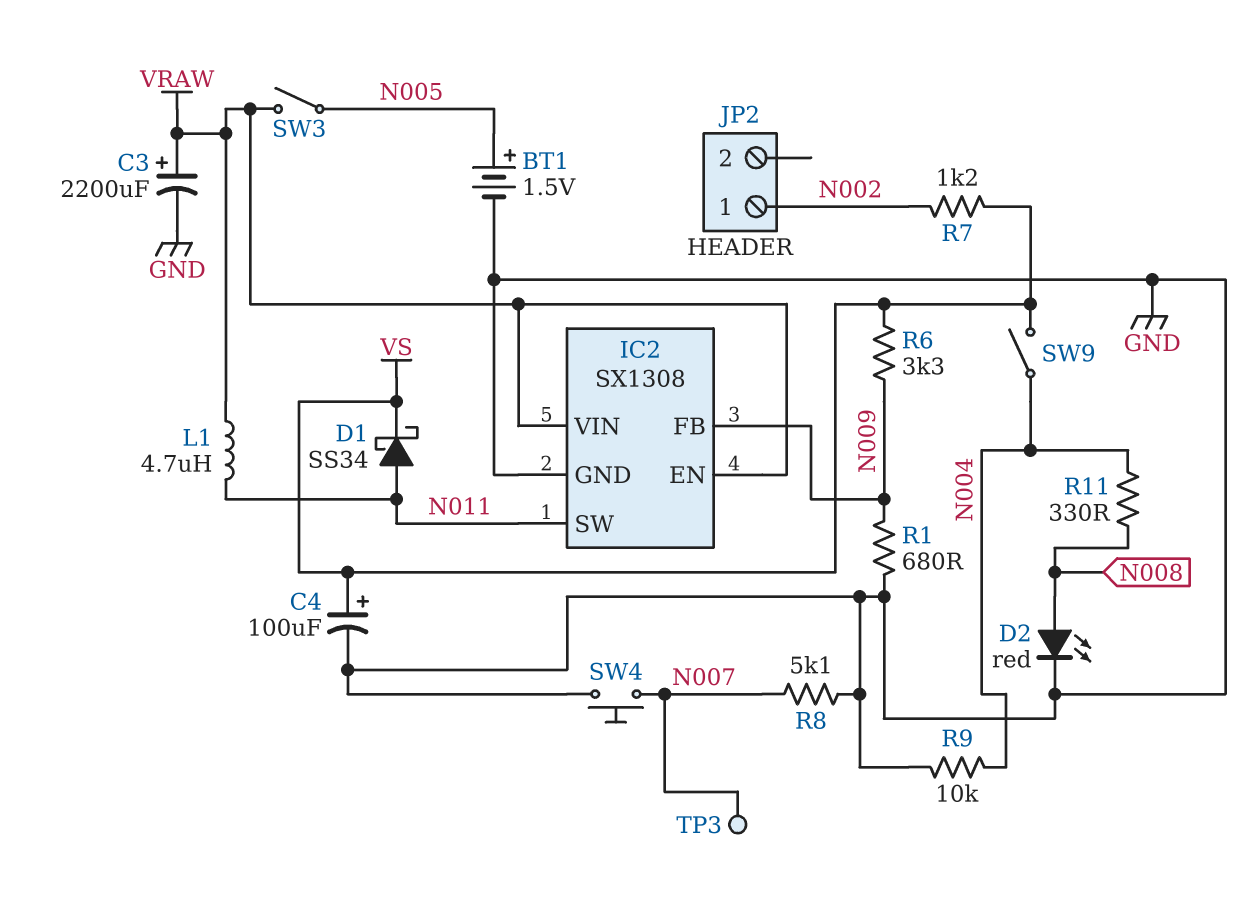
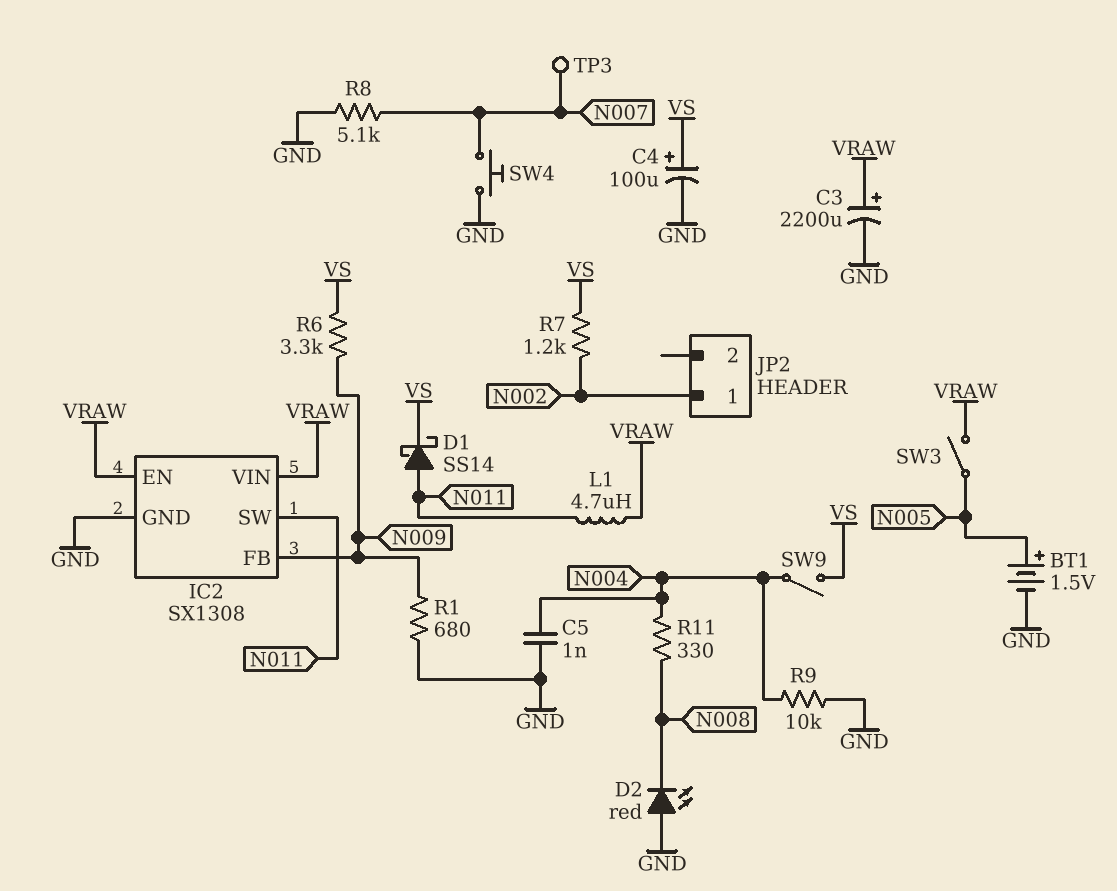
C5: none -> 1nF (GND, N004)
D1: schottky SS34 (A N011, K VS) -> schottky SS14 (A N011, K VS)
D2: LED red (A N008, K GND) -> LED red (A GND, K N008)

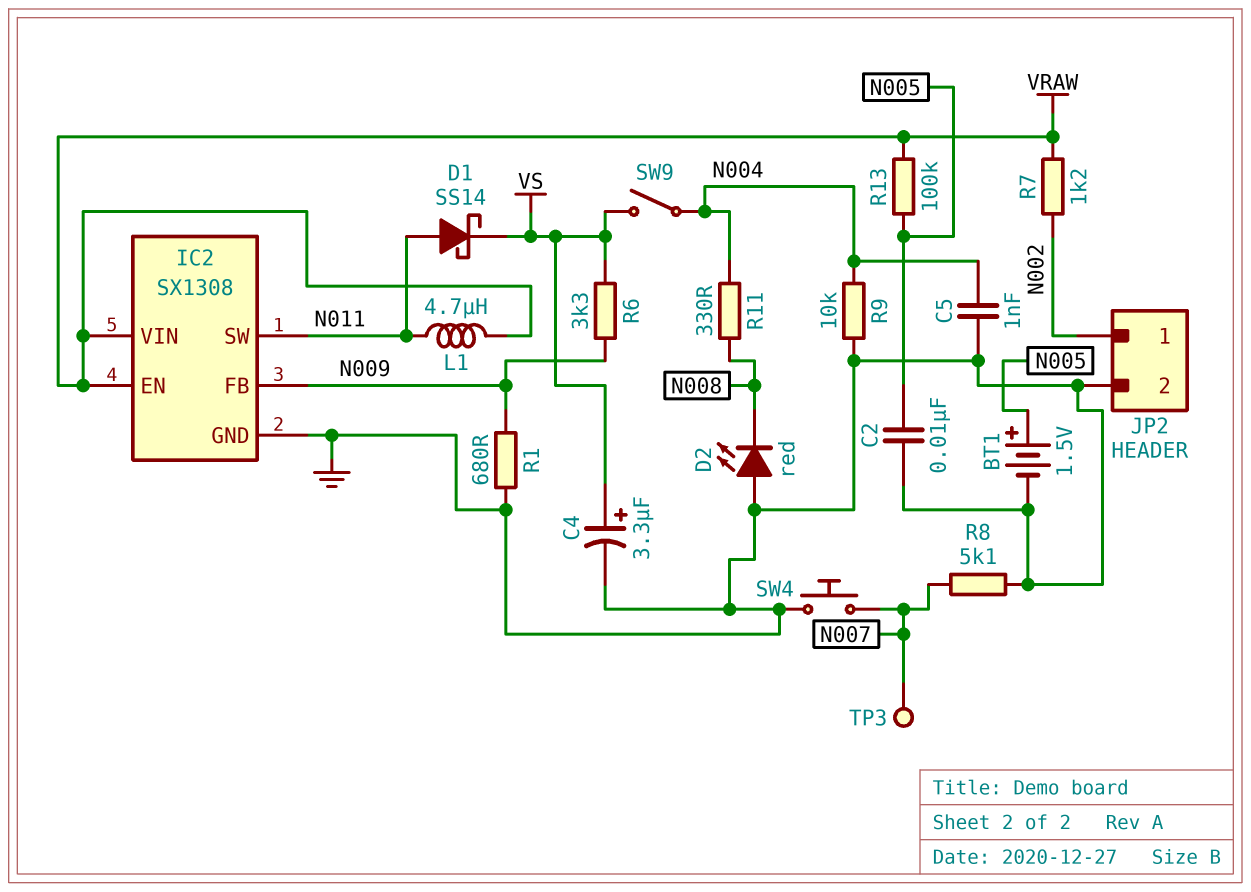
C2: none -> 10nF (GND, N005)
C3: 2200uF (plus VRAW, minus GND) -> none
C4: 100uF (plus VS, minus GND) -> 3.3uF (plus VS, minus GND)
JP2 pin 2: none -> GND
R7: 1.2k (N002, VS) -> 1.2k (N002, VRAW)
R13: none -> 100k (N005, VRAW)
SW3: switch (N005, VRAW) -> none

